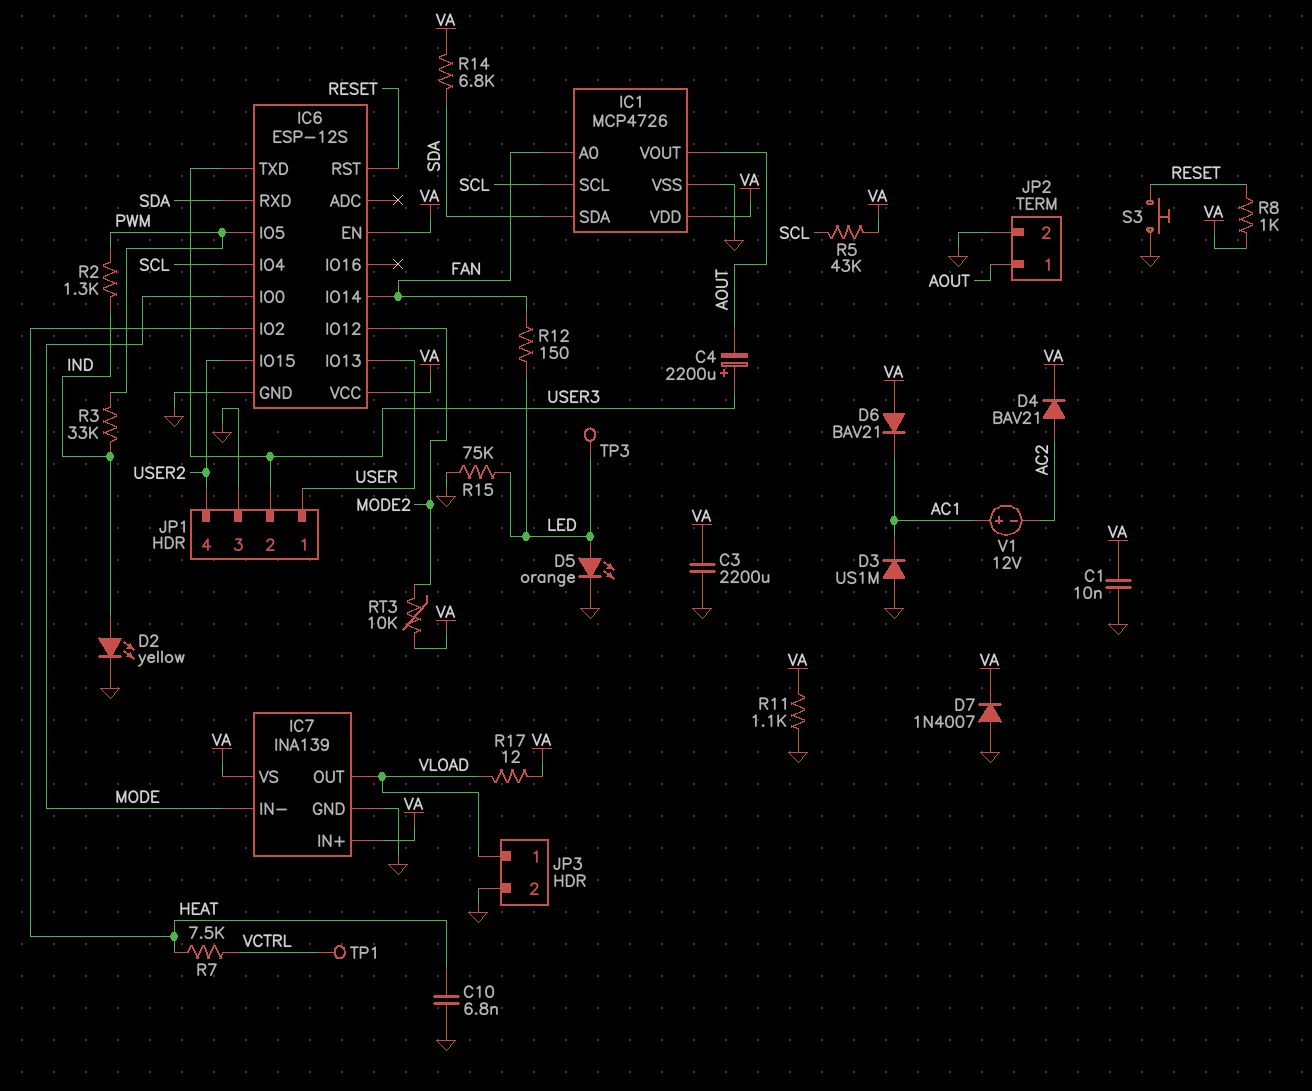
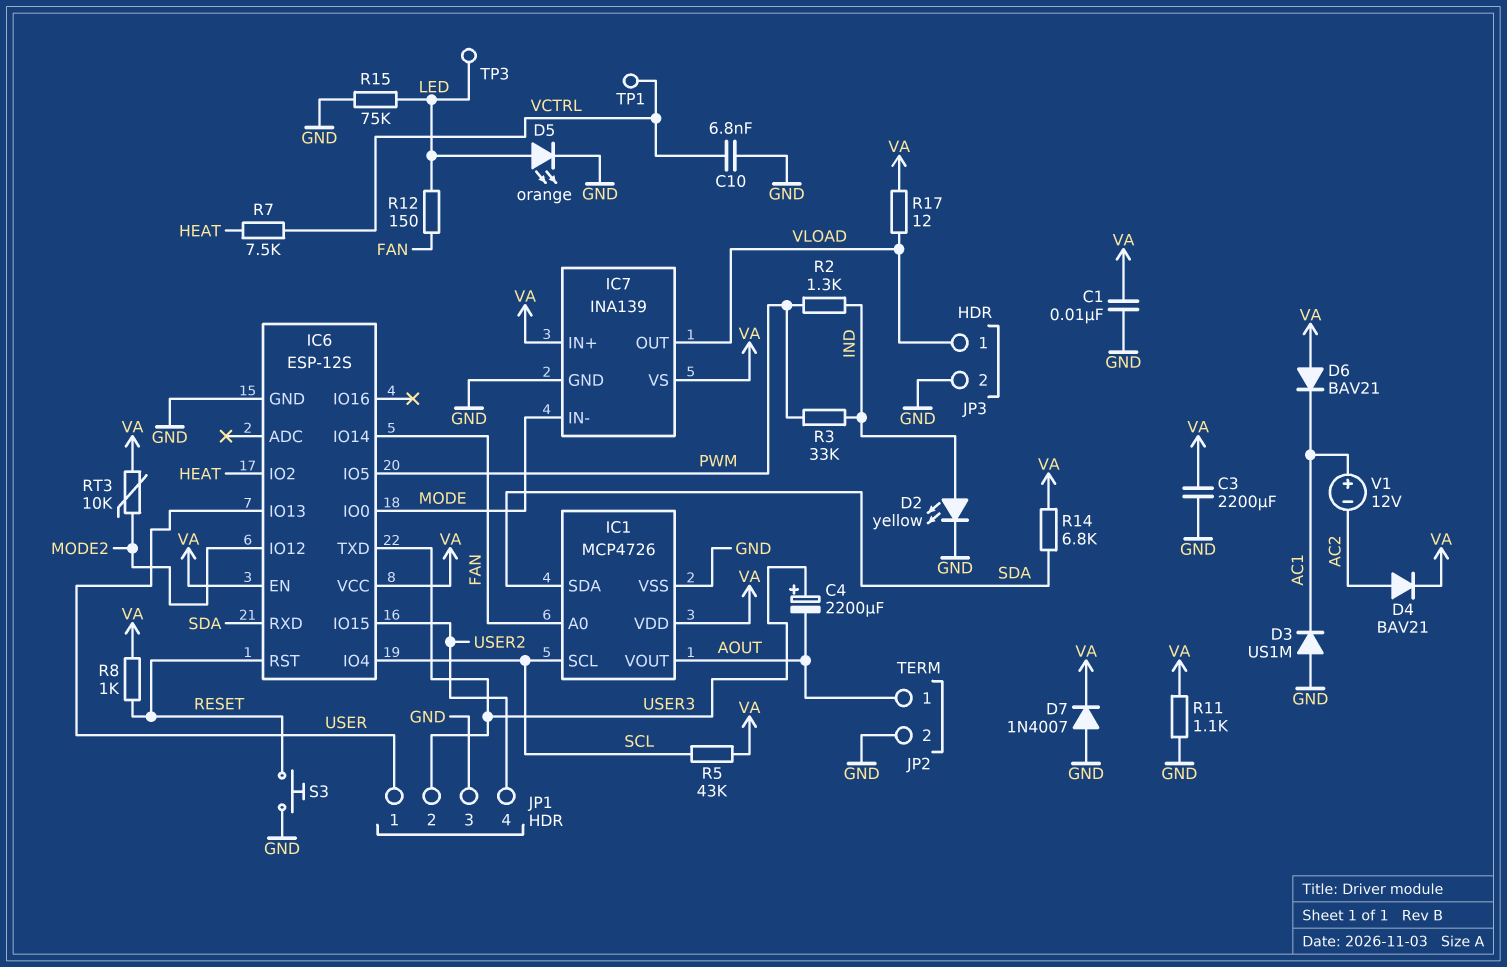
C10: 6.8nF (GND, HEAT) -> 6.8nF (GND, VCTRL)

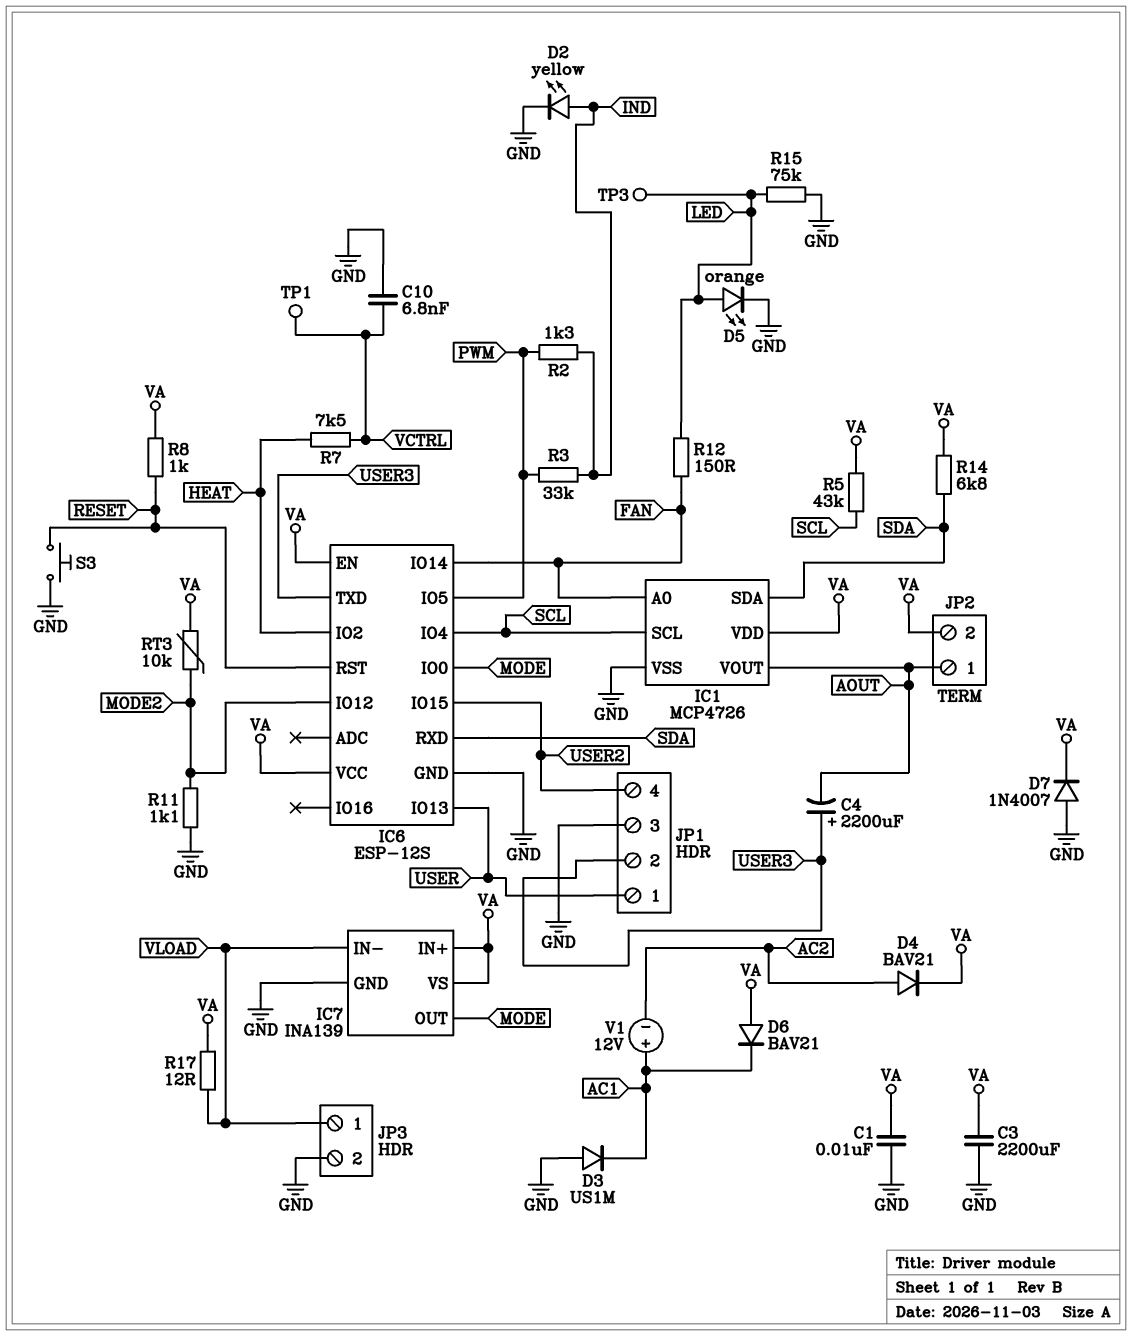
IC7 pin IN-: MODE -> VLOAD
IC7 pin OUT: VLOAD -> MODE
JP2 pin 2: GND -> VA
R11: 1.1k (GND, VA) -> 1.1k (GND, MODE2)

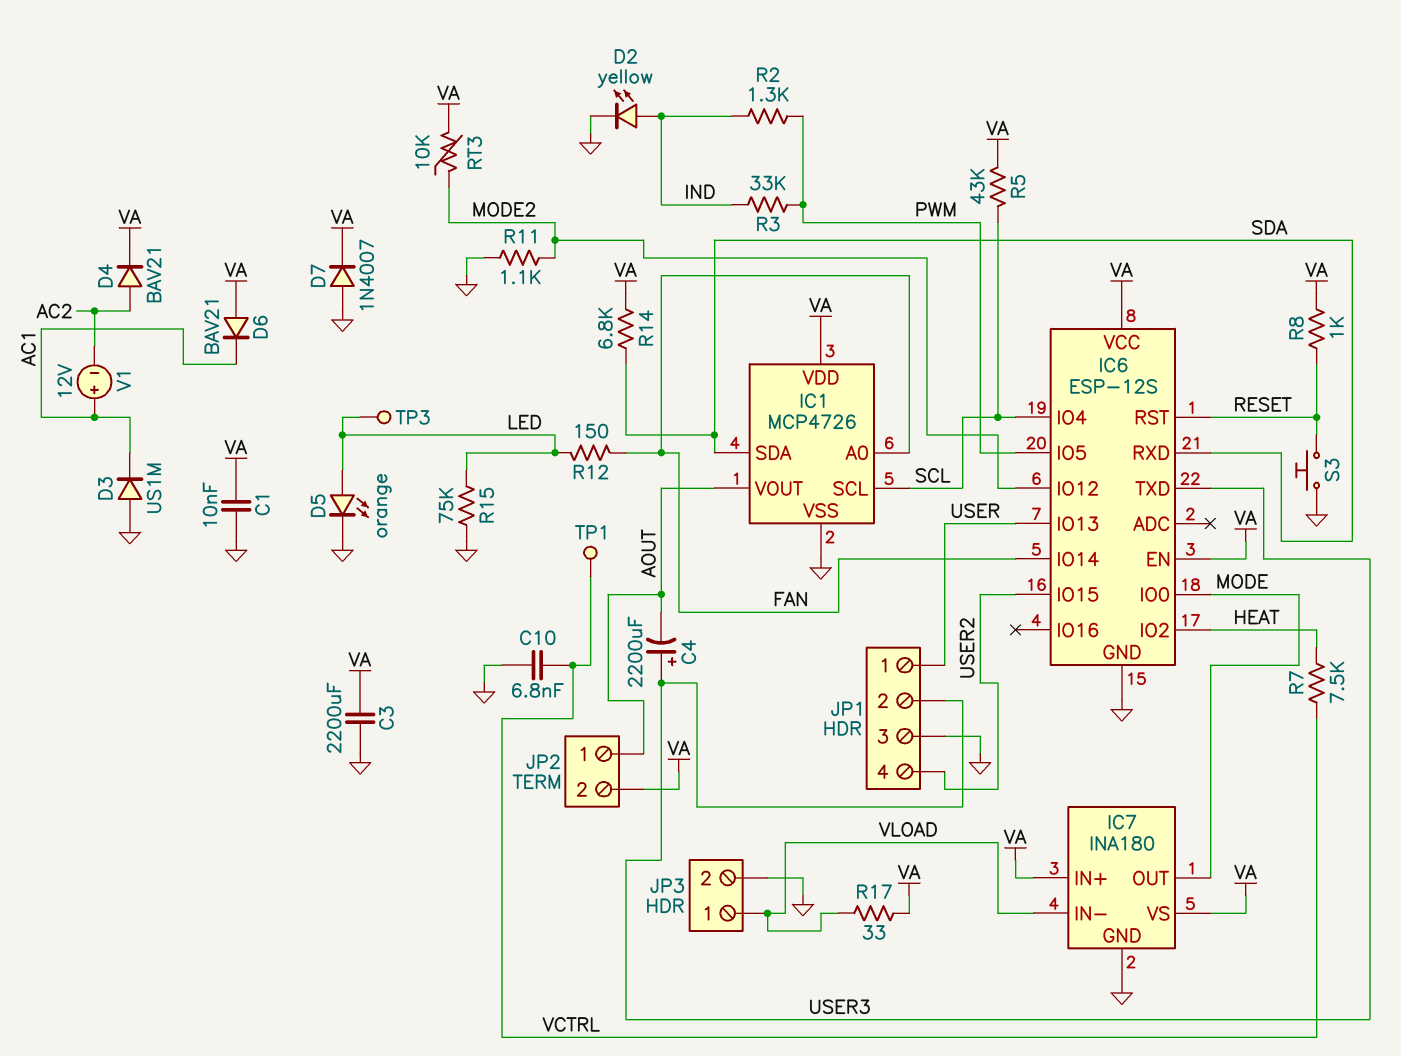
IC7: INA139 -> INA180
R17: 12 (VA, VLOAD) -> 33 (VA, VLOAD)

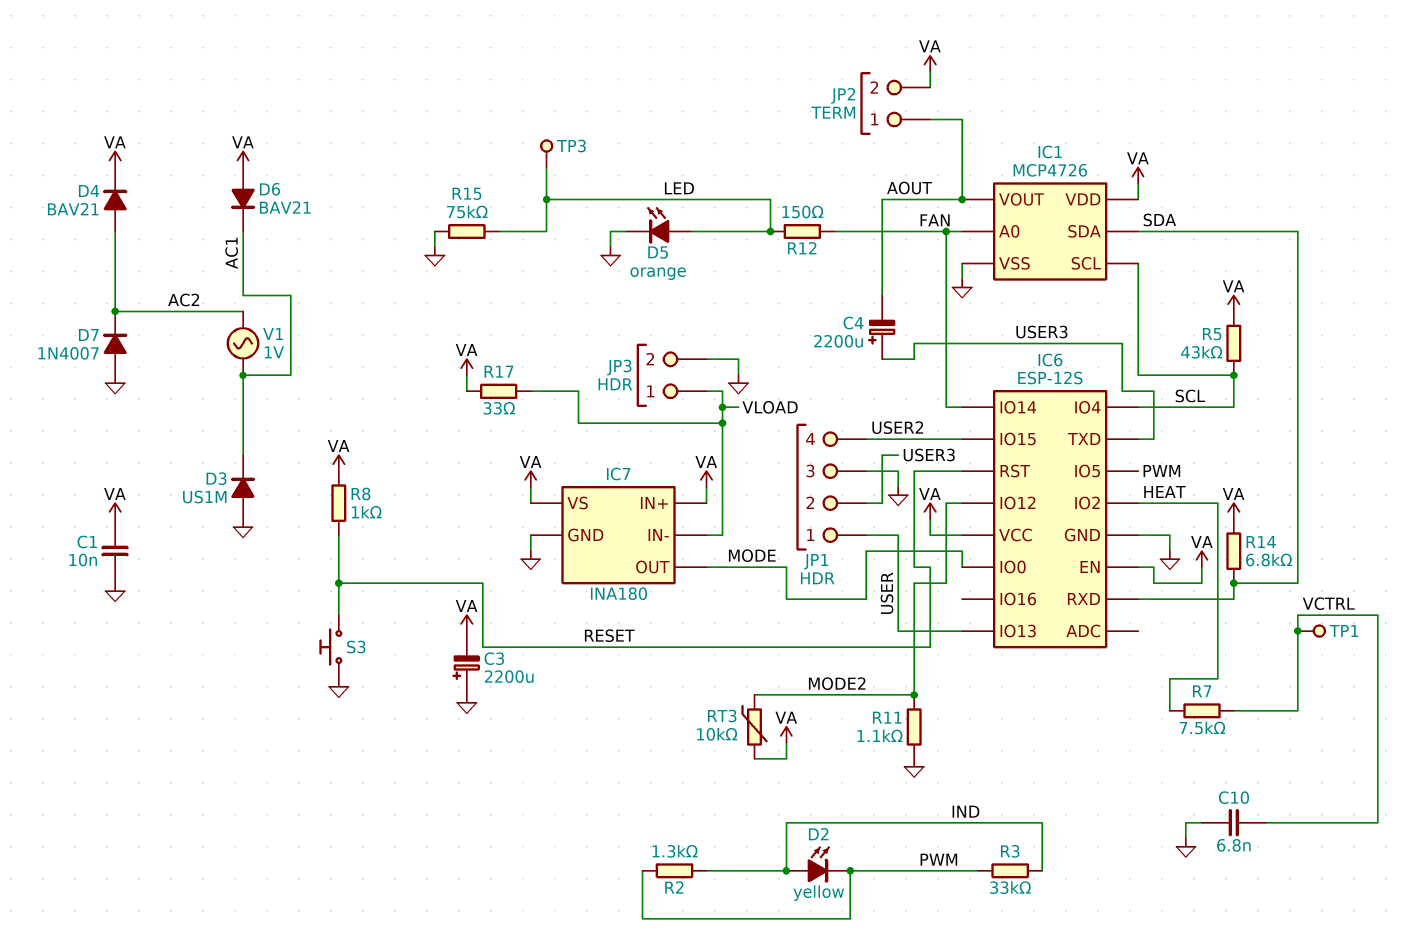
C3: 2200uF (GND, VA) -> 2200uF (plus GND, minus VA)
D2: LED yellow (A IND, K GND) -> LED yellow (A IND, K PWM)
D7: diode 1N4007 (A GND, K VA) -> diode 1N4007 (A GND, K AC2)
V1: 12V (plus AC1, minus AC2) -> AC 1V (AC1, AC2)

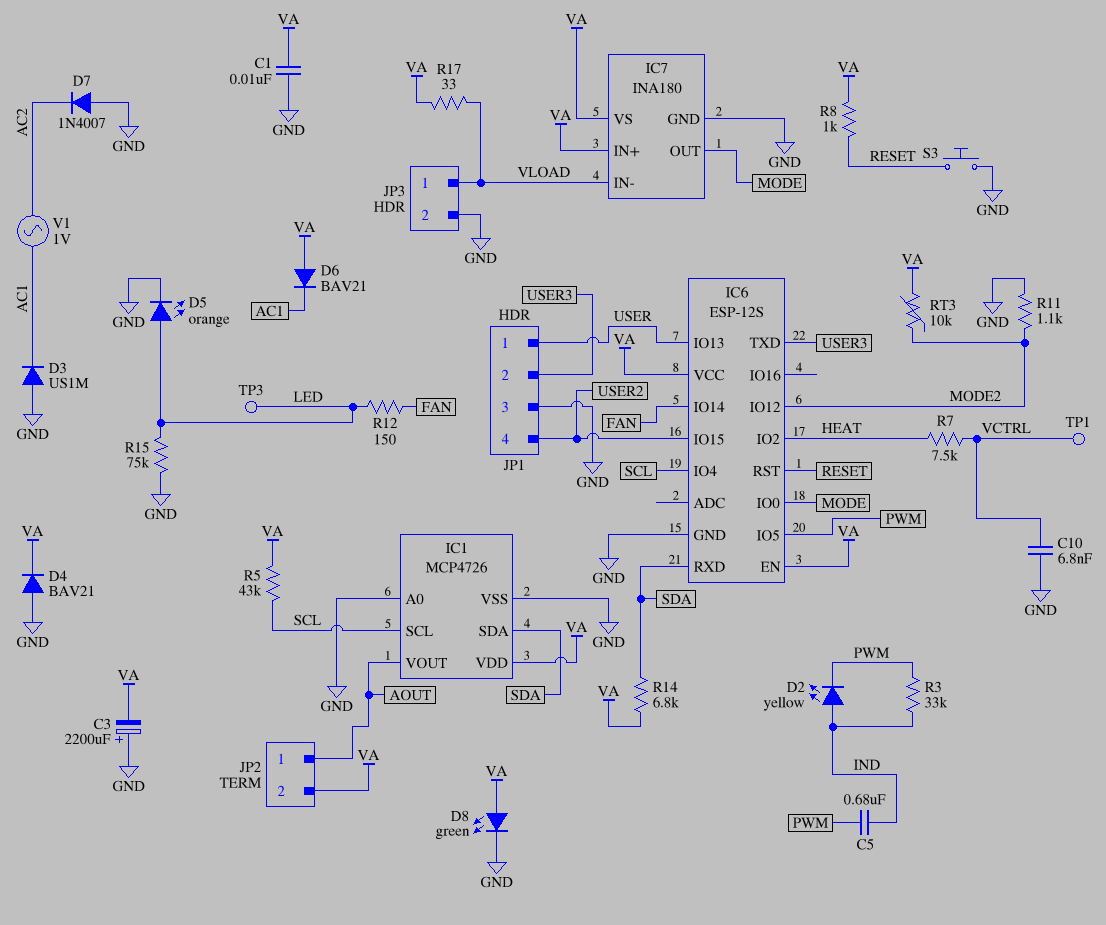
C4: 2200uF (plus USER3, minus AOUT) -> none
C5: none -> 680nF (IND, PWM)
D4: diode BAV21 (A AC2, K VA) -> diode BAV21 (A GND, K VA)
D8: none -> LED green (A VA, K GND)
IC1 pin A0: FAN -> GND
R2: 1.3k (IND, PWM) -> none

